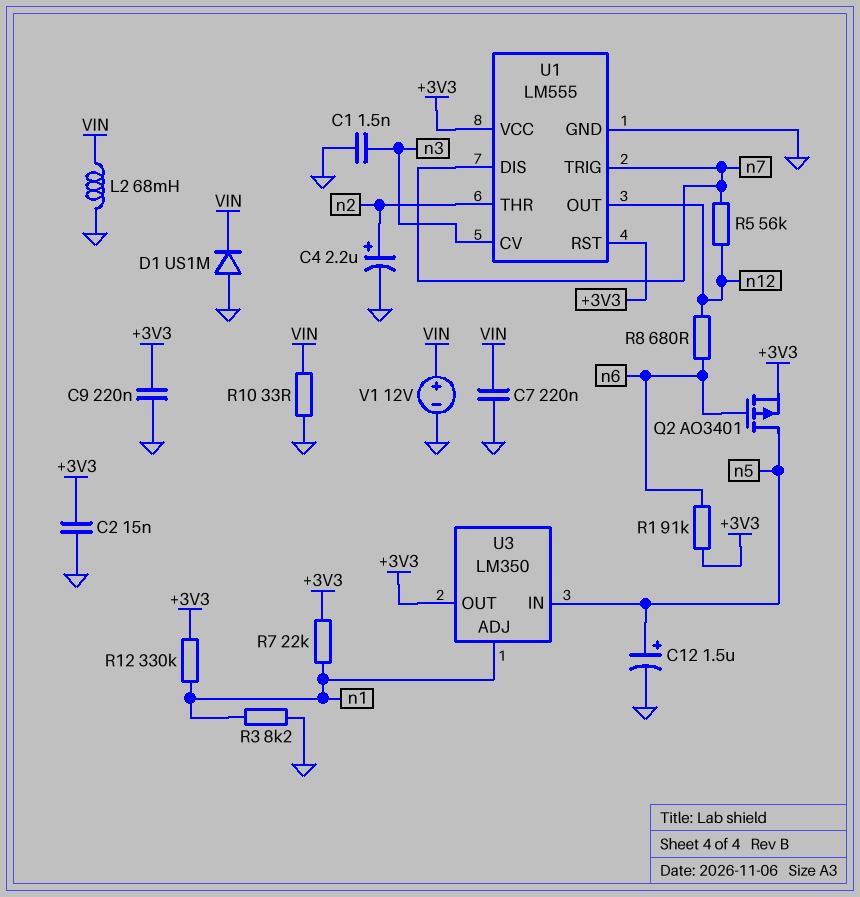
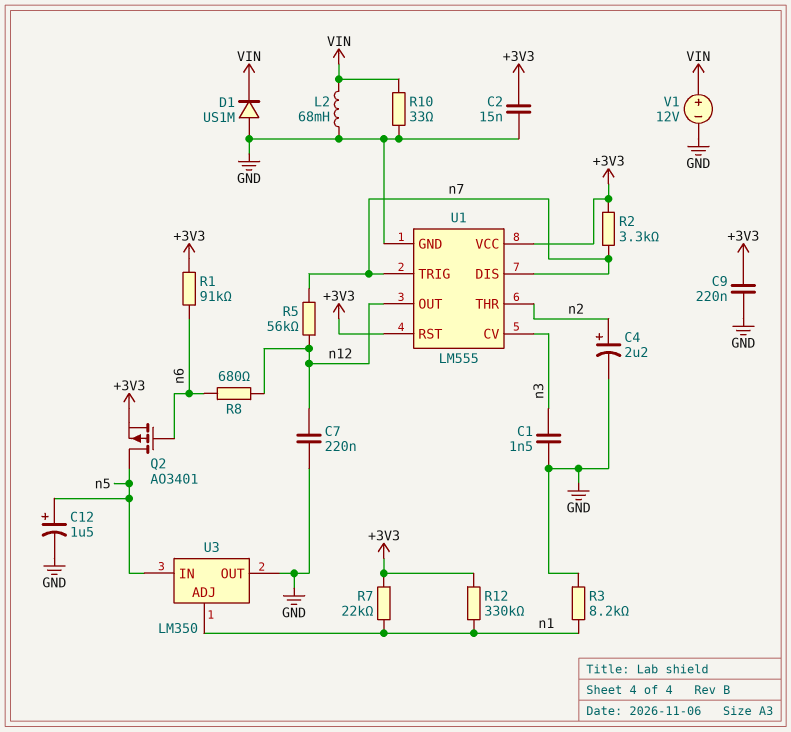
C7: 220nF (GND, VIN) -> 220nF (GND, n12)
R2: none -> 3.3k (+3V3, n7)
U3 pin OUT: +3V3 -> GND

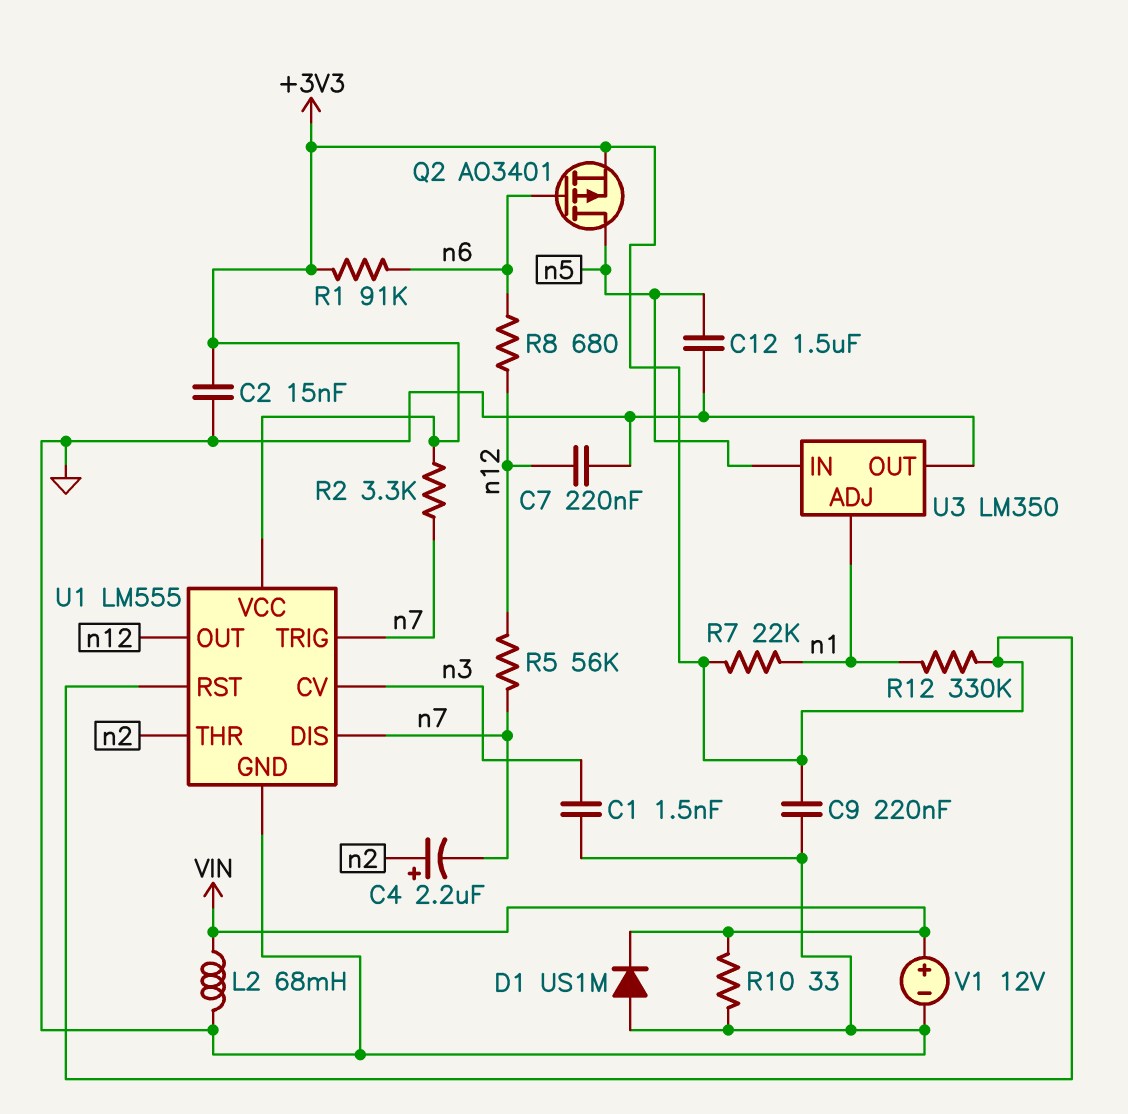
C4: 2.2uF (plus n2, minus GND) -> 2.2uF (plus n2, minus n7)
C12: 1.5uF (plus n5, minus GND) -> 1.5uF (GND, n5)
R3: 8.2k (GND, n1) -> none

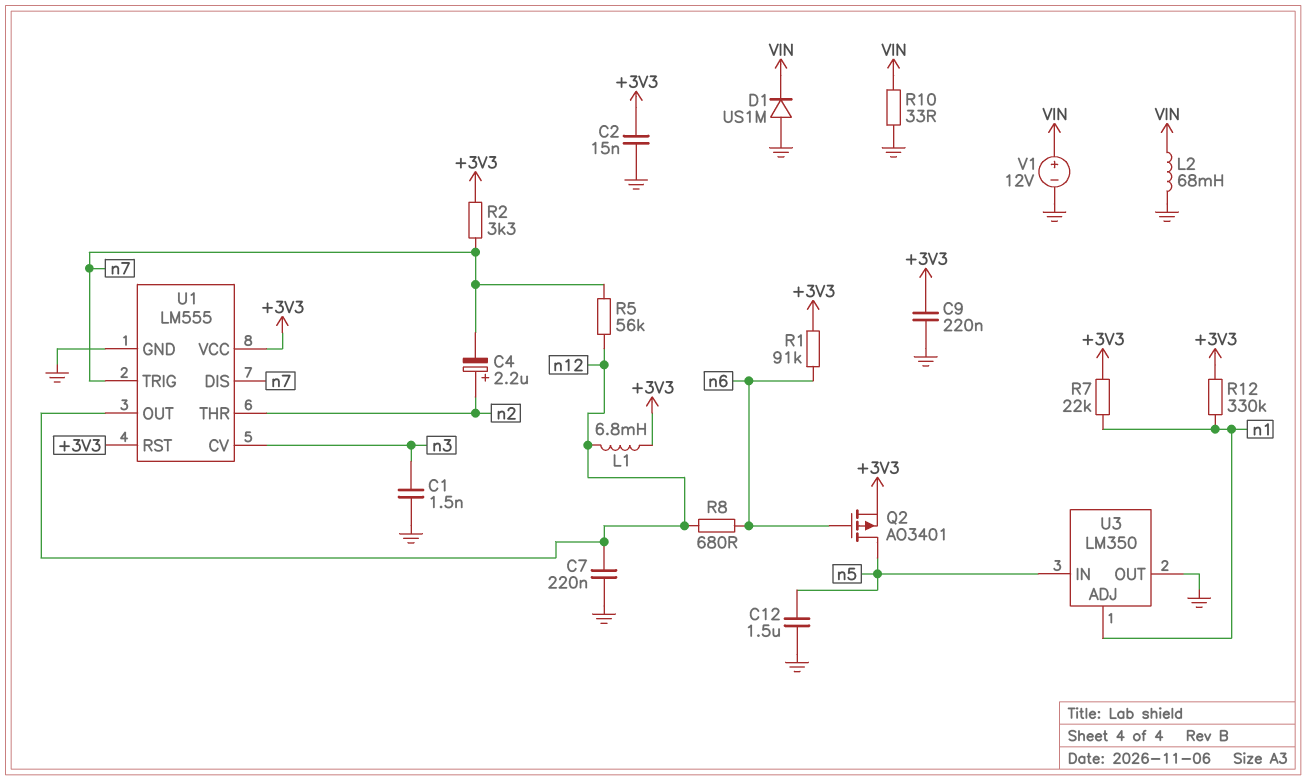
L1: none -> 6.8mH (+3V3, n12)

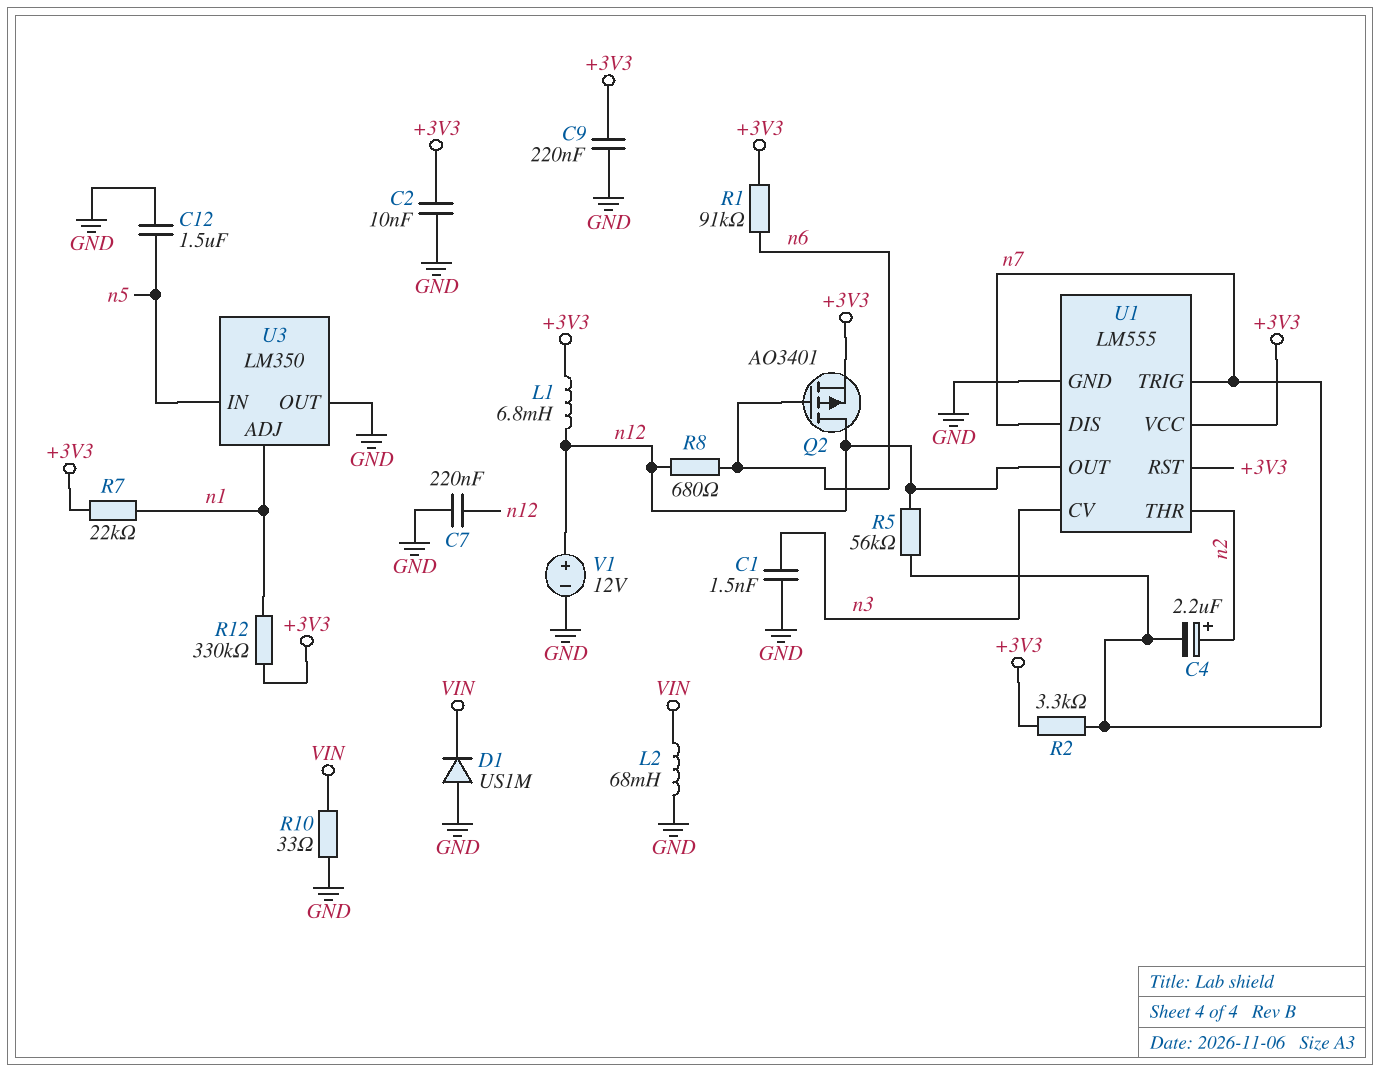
C2: 15nF (+3V3, GND) -> 10nF (+3V3, GND)
Q2: PMOS AO3401 (G n6, D n5, S +3V3) -> PMOS AO3401 (G n6, D n12, S +3V3)
V1: 12V (plus VIN, minus GND) -> 12V (plus n12, minus GND)

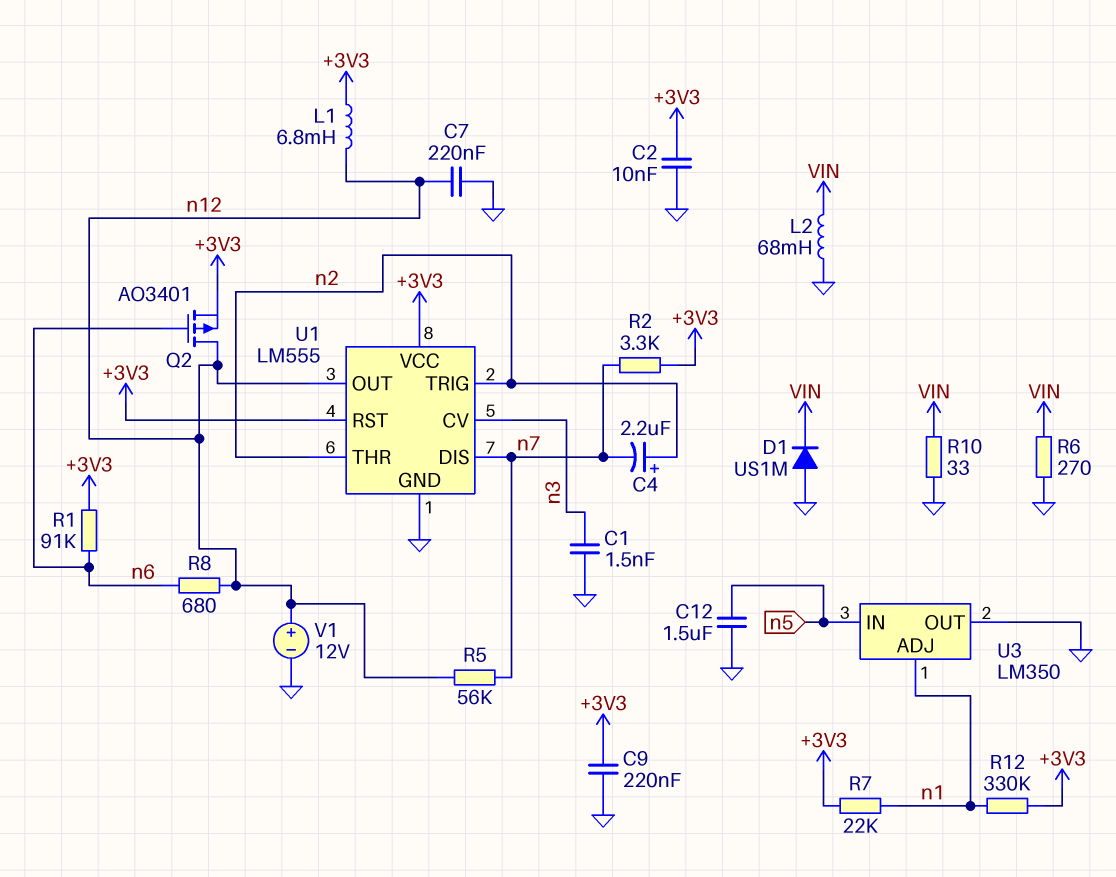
R6: none -> 270 (GND, VIN)
U1 pin TRIG: n7 -> n2

